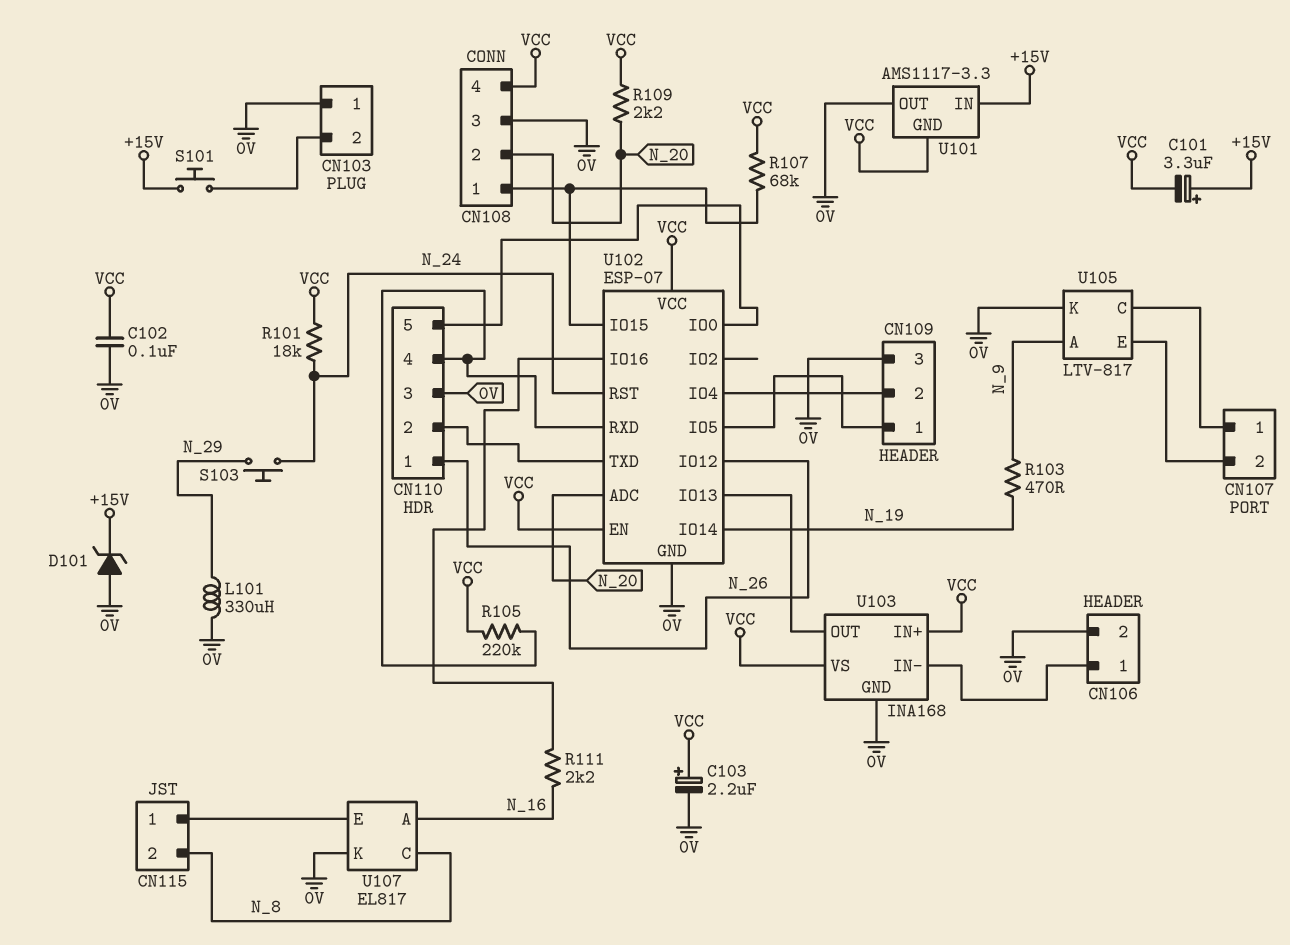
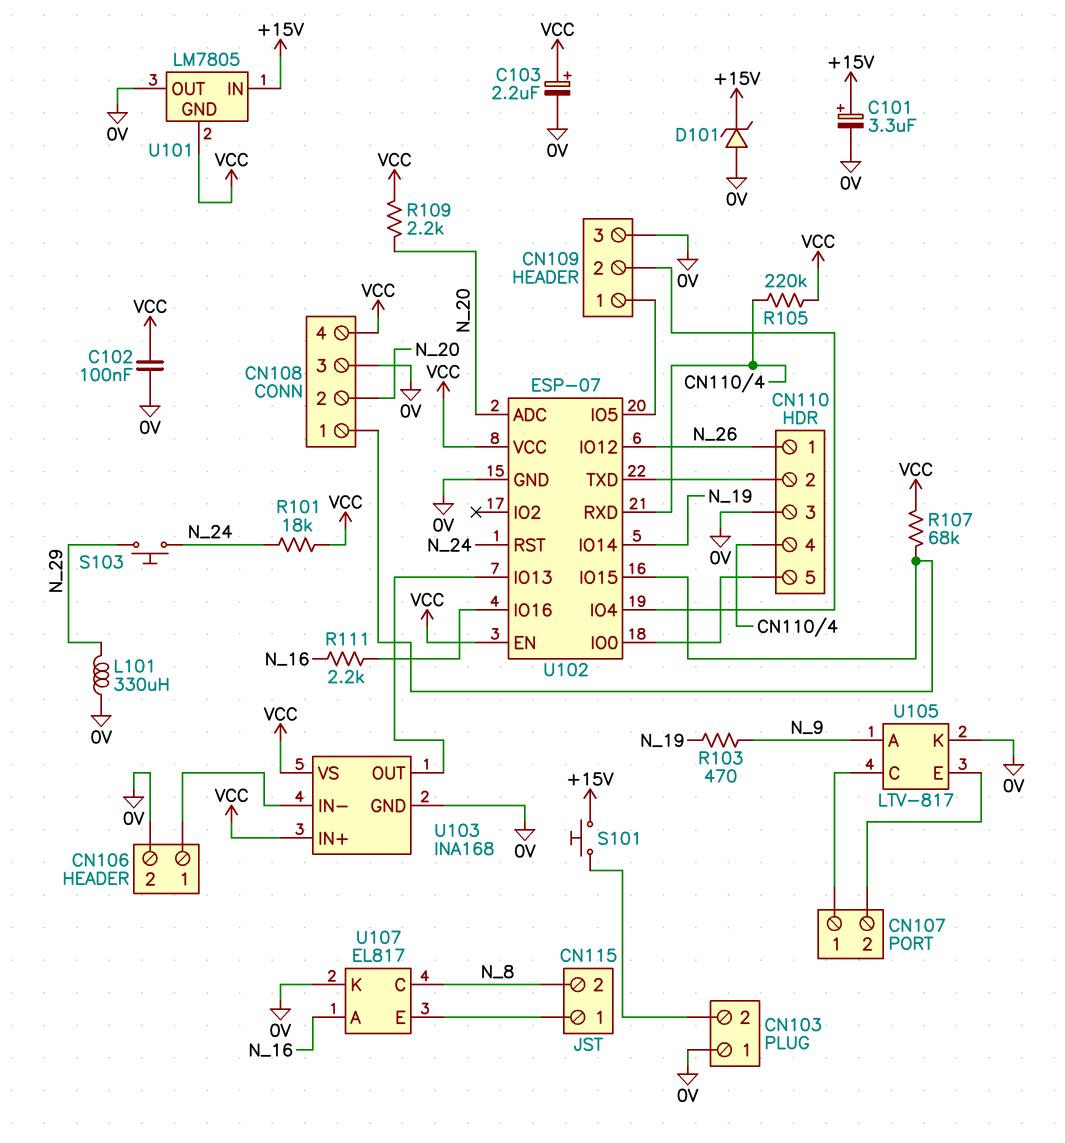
C101: 3.3uF (plus +15V, minus VCC) -> 3.3uF (plus +15V, minus 0V)
U101: AMS1117-3.3 -> LM7805

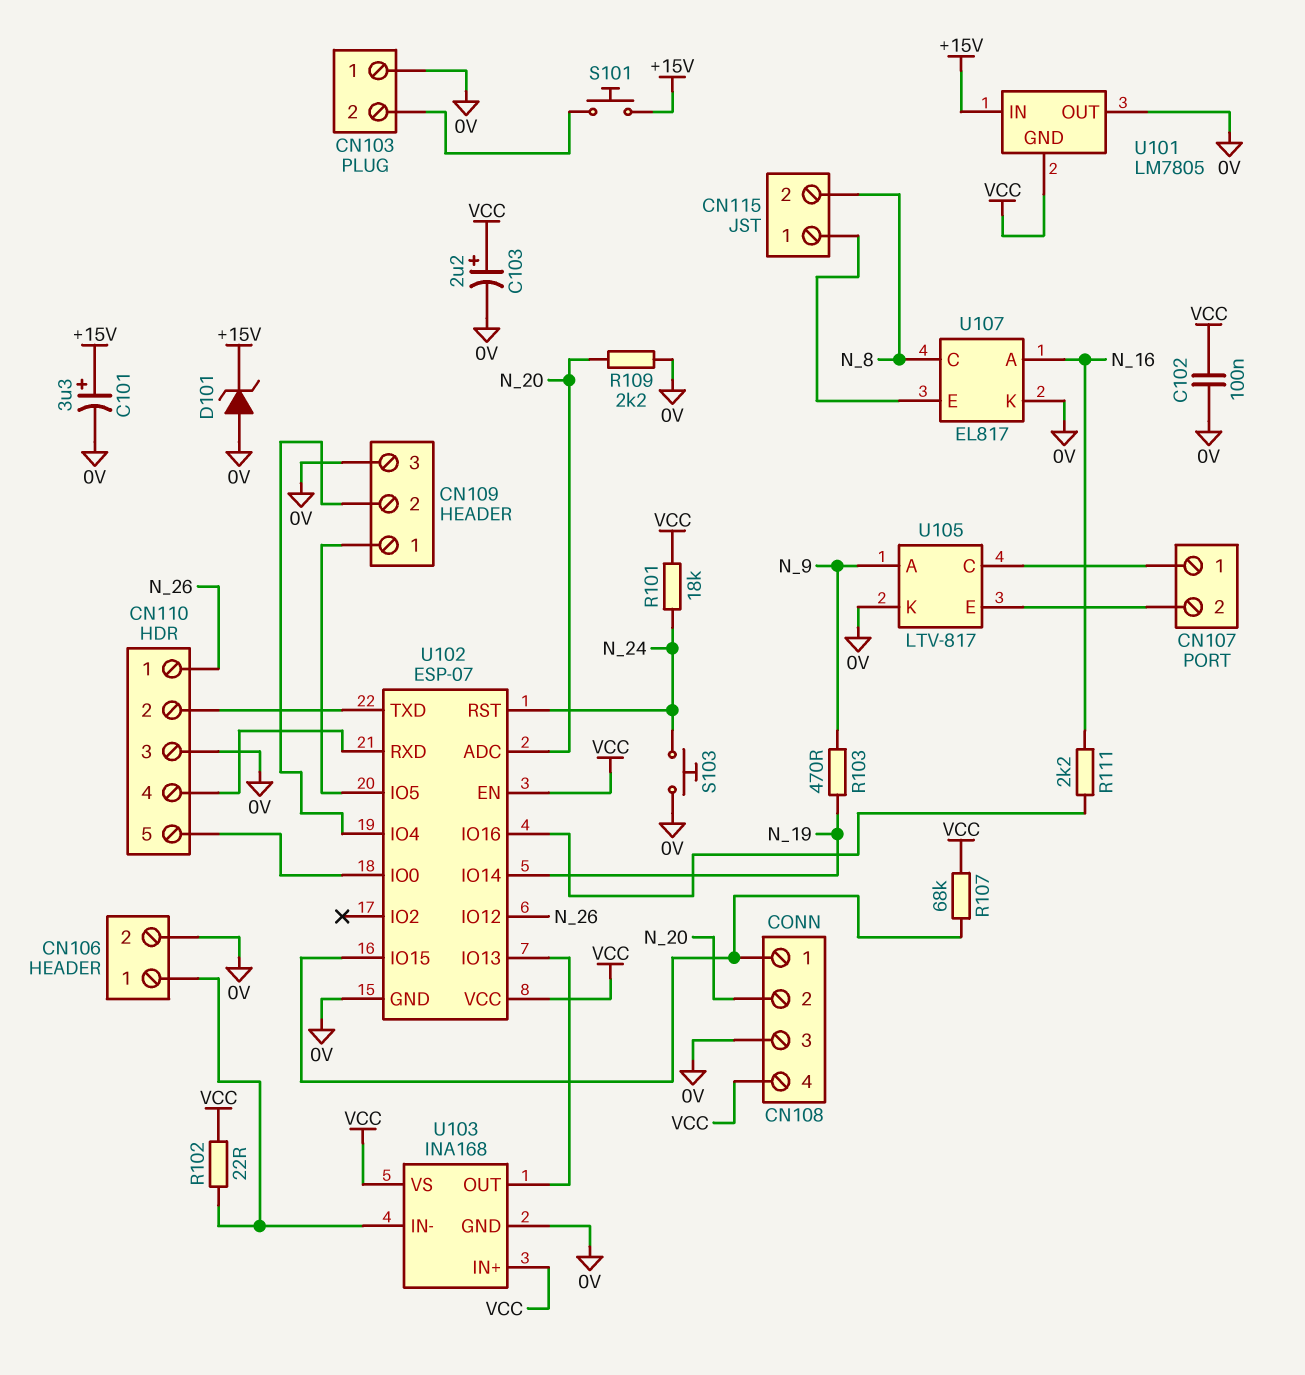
L101: 330uH (0V, N_29) -> none
R102: none -> 22 (CN106/1, VCC)
R105: 220k (CN110/4, VCC) -> none
R109: 2.2k (N_20, VCC) -> 2.2k (0V, N_20)
S103: button (N_24, N_29) -> button (0V, N_24)

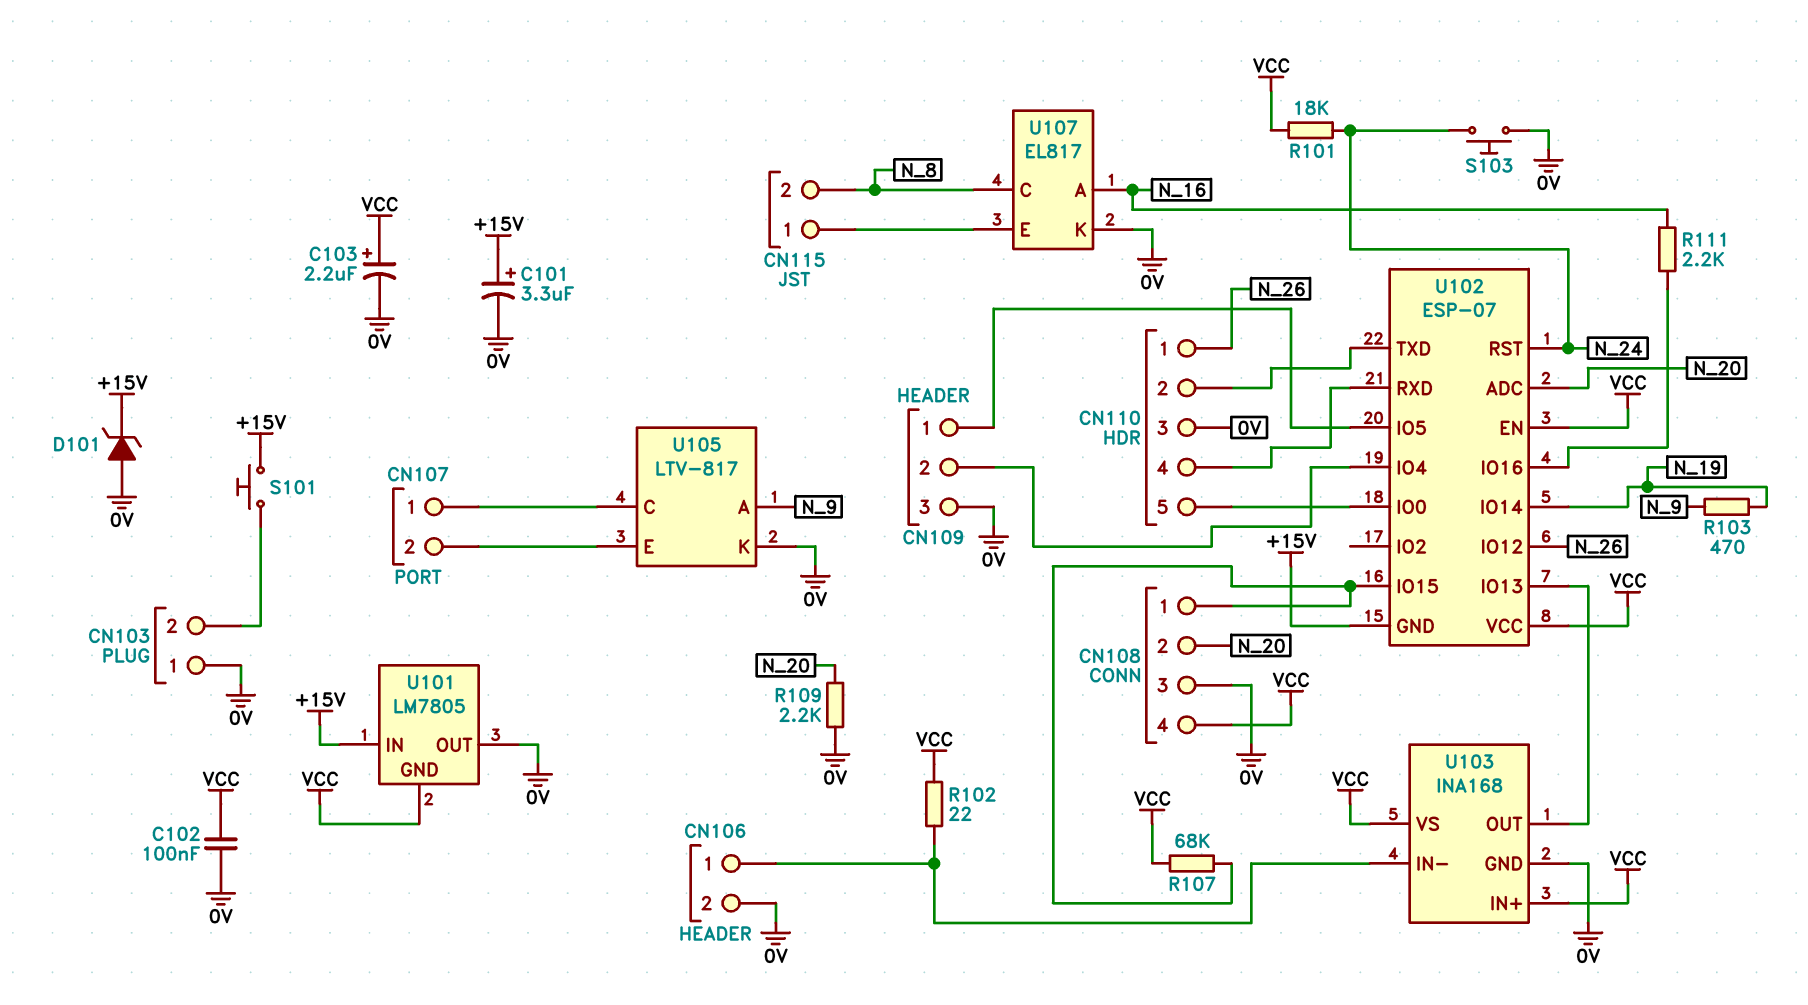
U102 pin GND: 0V -> +15V

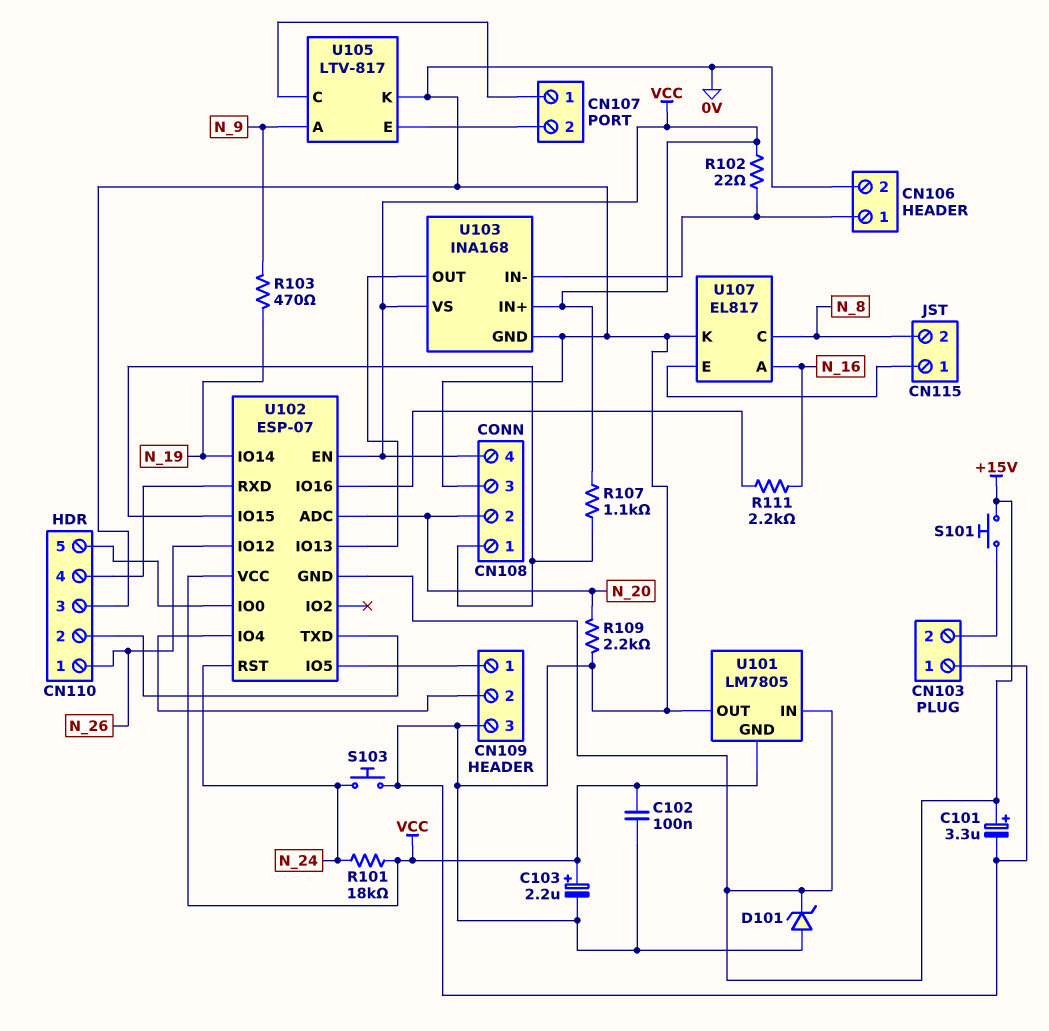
R107: 68k (CN108/1, VCC) -> 1.1k (CN108/1, VCC)

